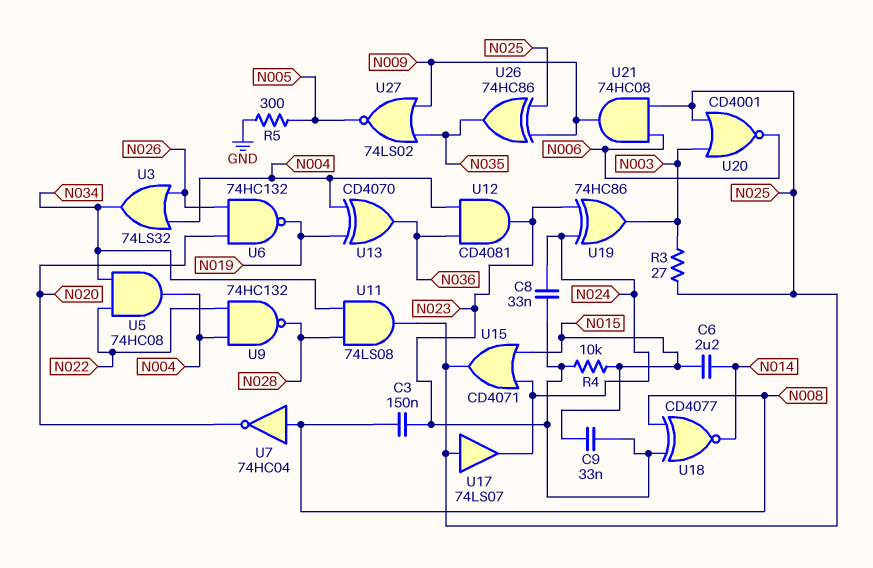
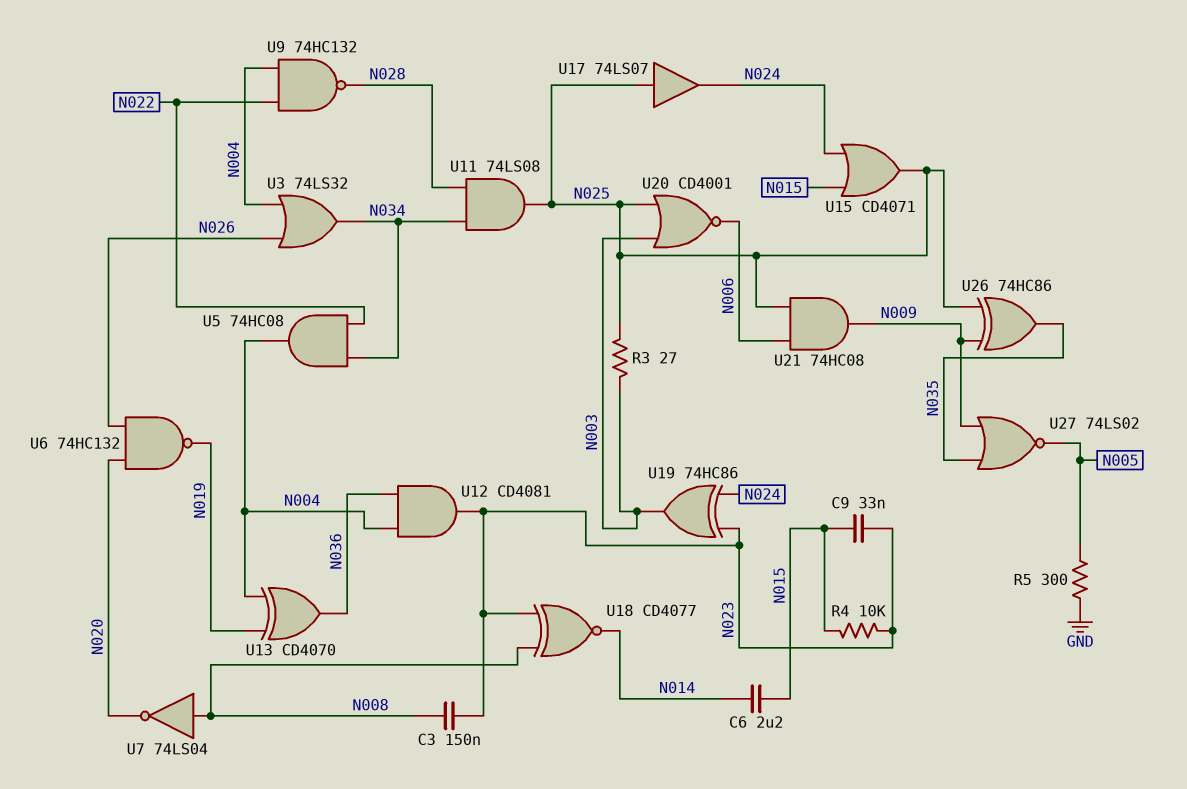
C8: 33nF (N023, N024) -> none
U7: NOT 74HC04 (in N008, out N020) -> NOT 74LS04 (in N008, out N020)

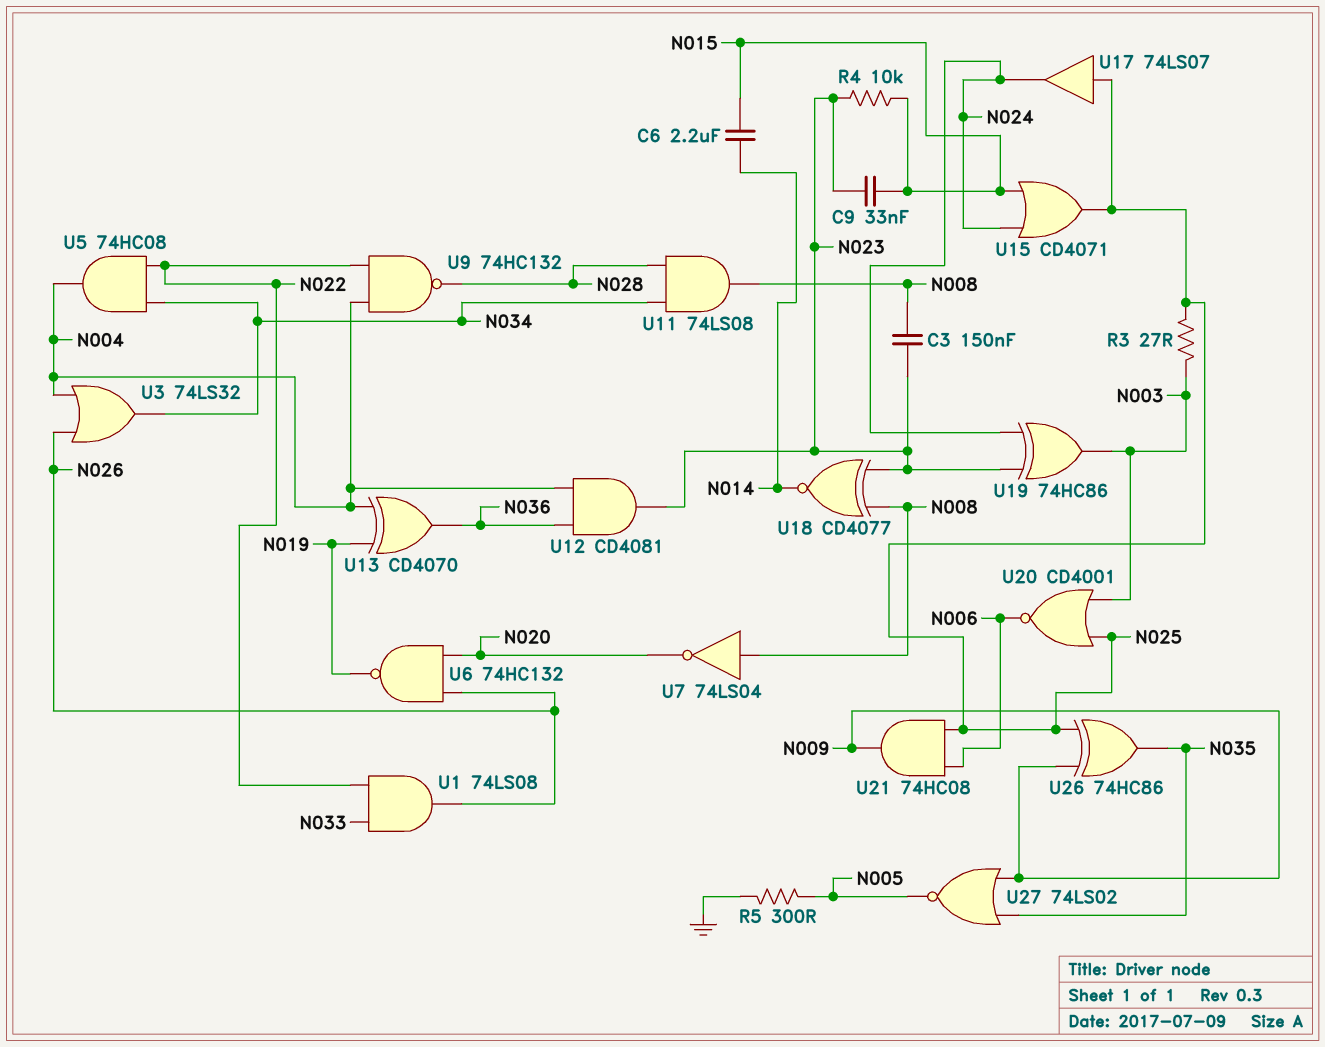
U1: none -> AND 74LS08 (in N022, in N033, out N026)
U11: AND 74LS08 (in N028, in N034, out N025) -> AND 74LS08 (in N028, in N034, out N008)

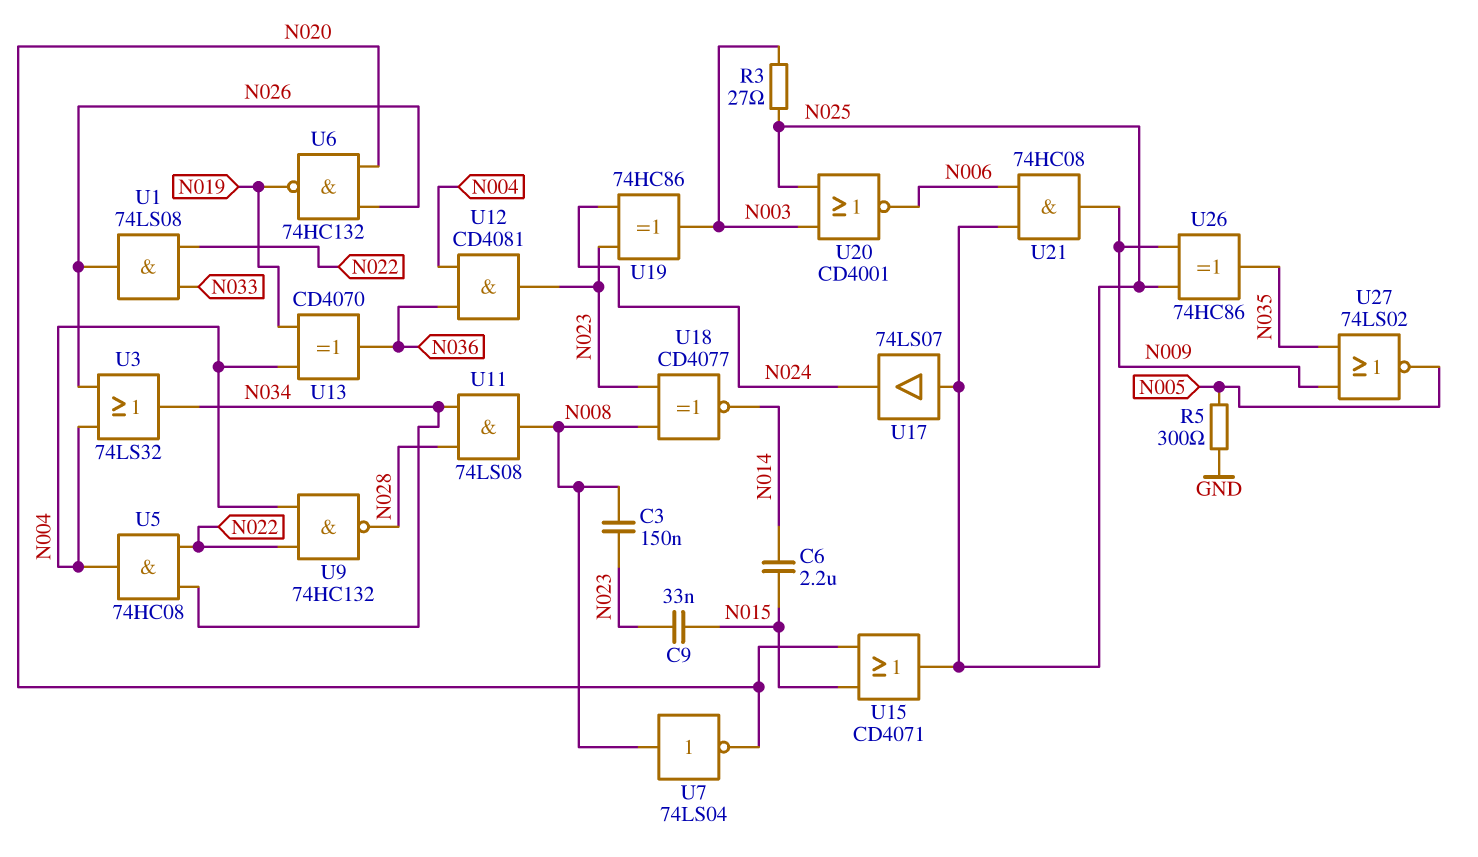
R4: 10k (N015, N023) -> none
U15: OR CD4071 (in N015, in N024, out N025) -> OR CD4071 (in N015, in N020, out N025)

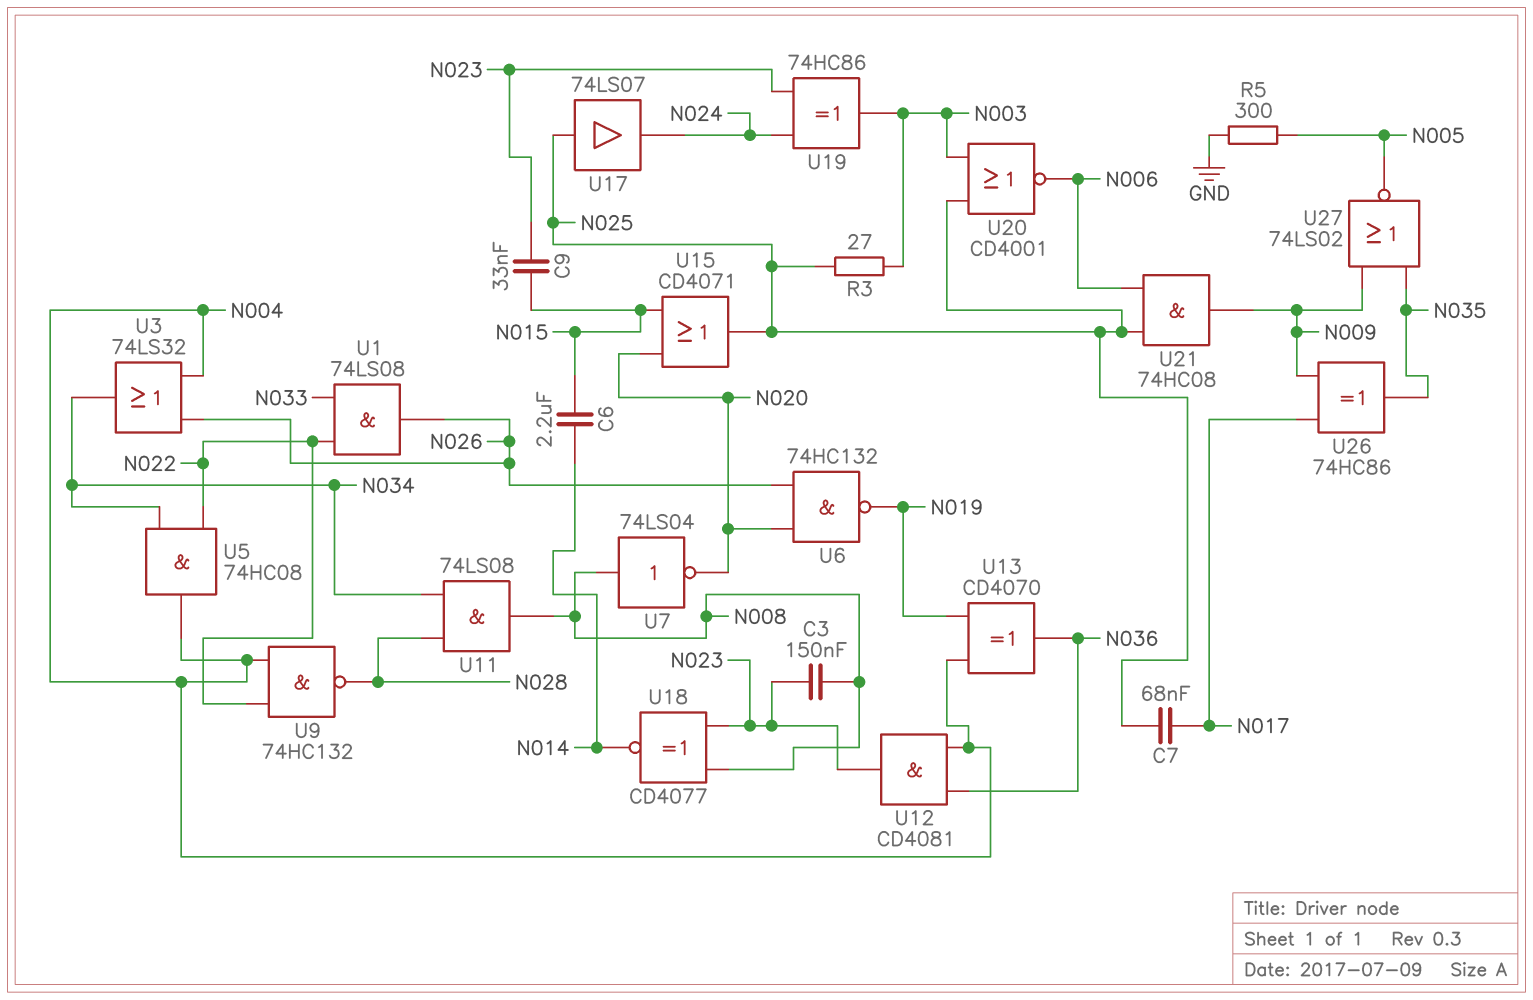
C7: none -> 68nF (N017, N025)
U26: XOR 74HC86 (in N009, in N025, out N035) -> XOR 74HC86 (in N009, in N017, out N035)

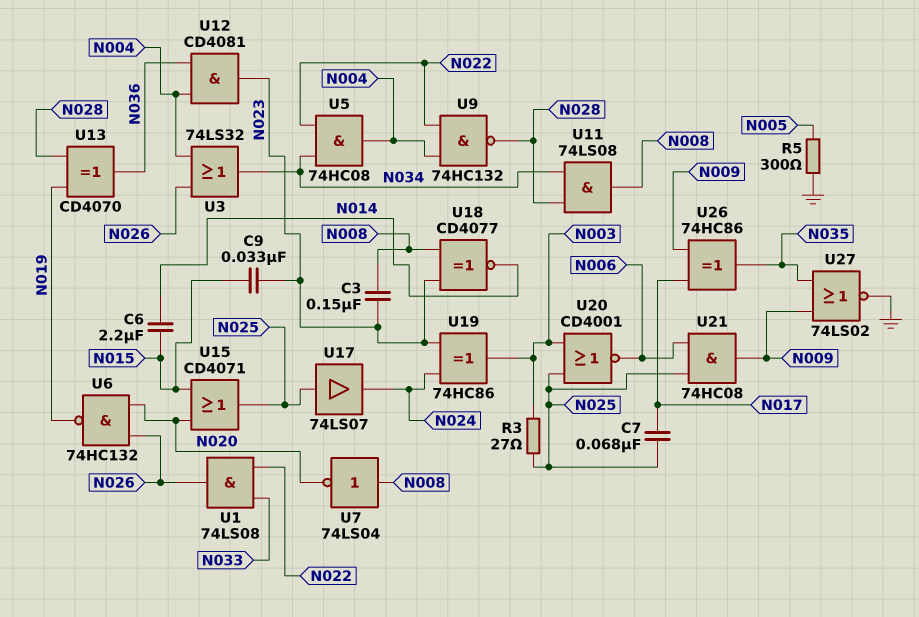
U13: XOR CD4070 (in N004, in N019, out N036) -> XOR CD4070 (in N019, in N028, out N036)
U27: NOR 74LS02 (in N009, in N035, out N005) -> NOR 74LS02 (in N009, in N035, out GND)

